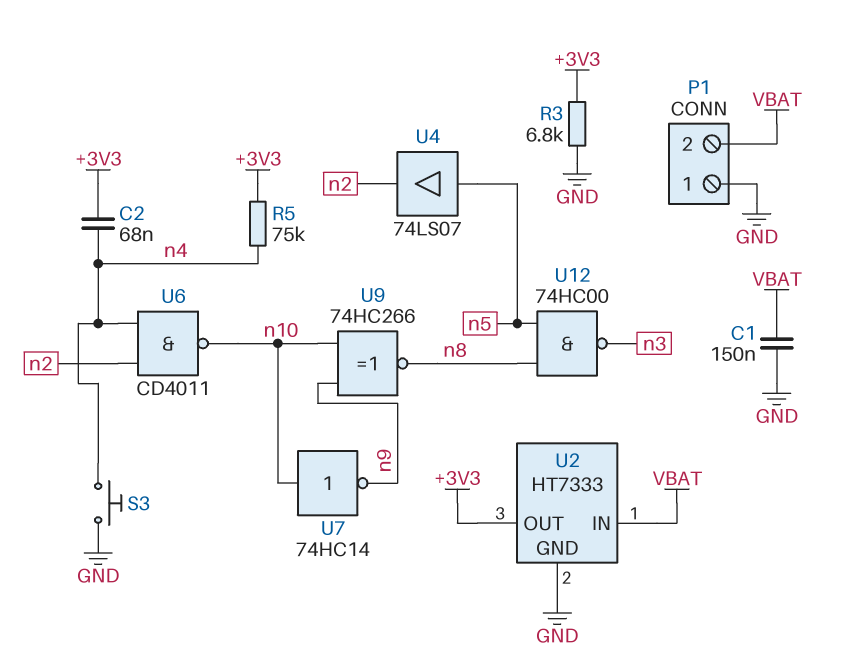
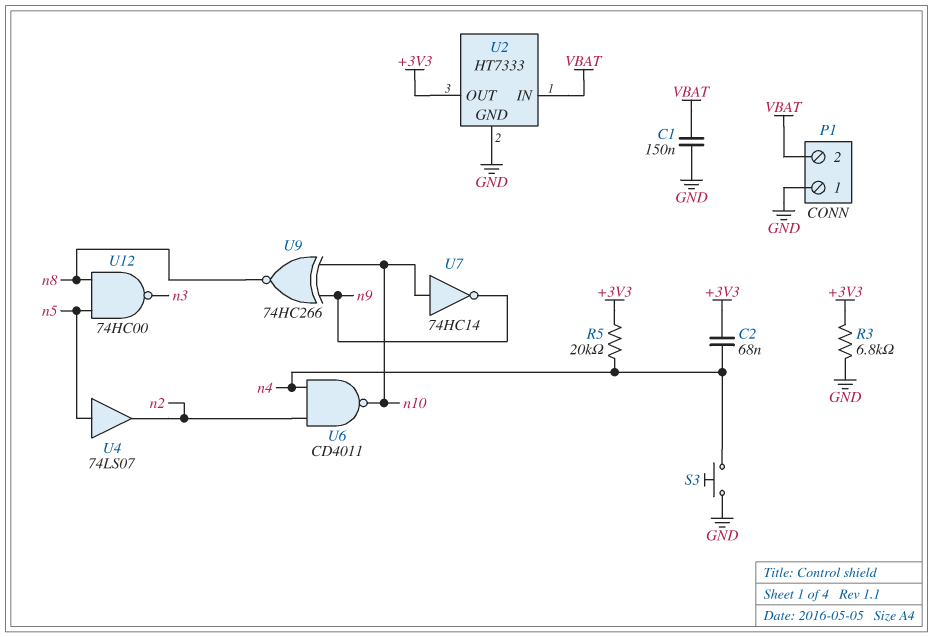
R5: 75k (+3V3, n4) -> 20k (+3V3, n4)

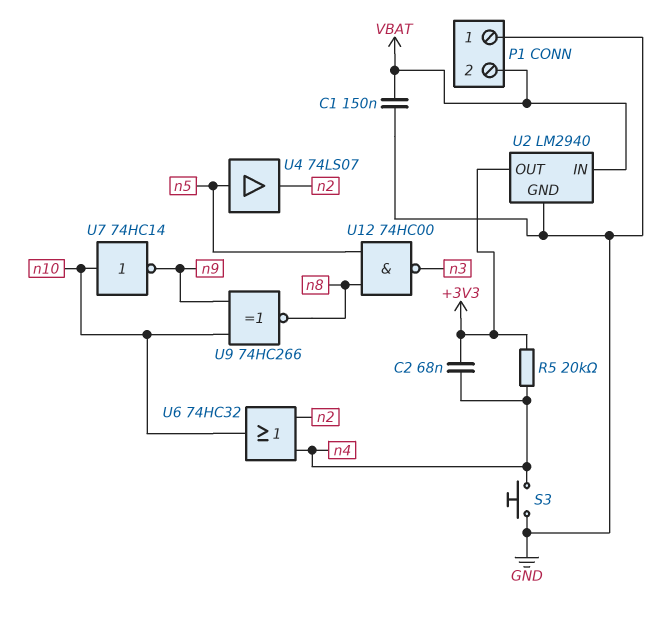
R3: 6.8k (+3V3, GND) -> none
U2: HT7333 -> LM2940
U6: NAND CD4011 (in n2, in n4, out n10) -> OR 74HC32 (in n2, in n4, out n10)

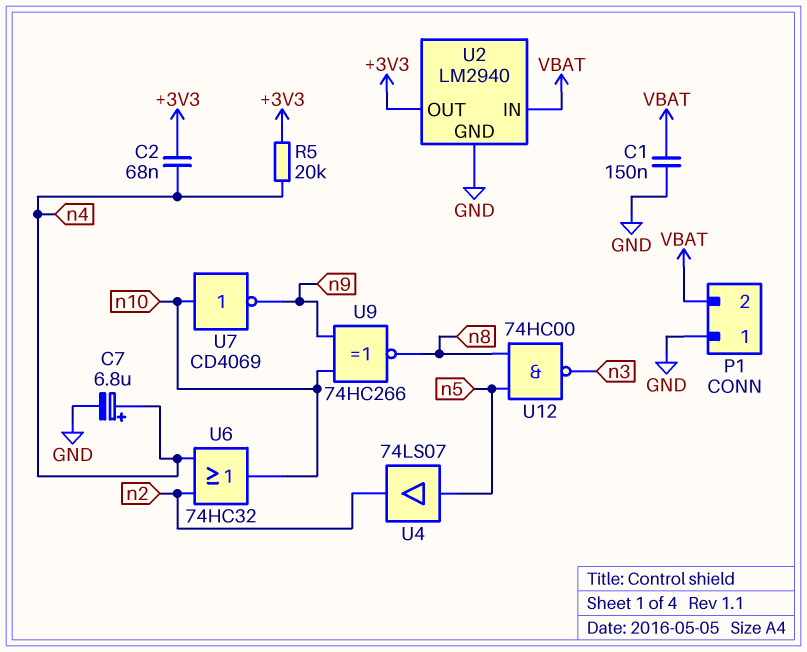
C7: none -> 6.8uF (plus n4, minus GND)
S3: button (GND, n4) -> none
U7: NOT 74HC14 (in n10, out n9) -> NOT CD4069 (in n10, out n9)

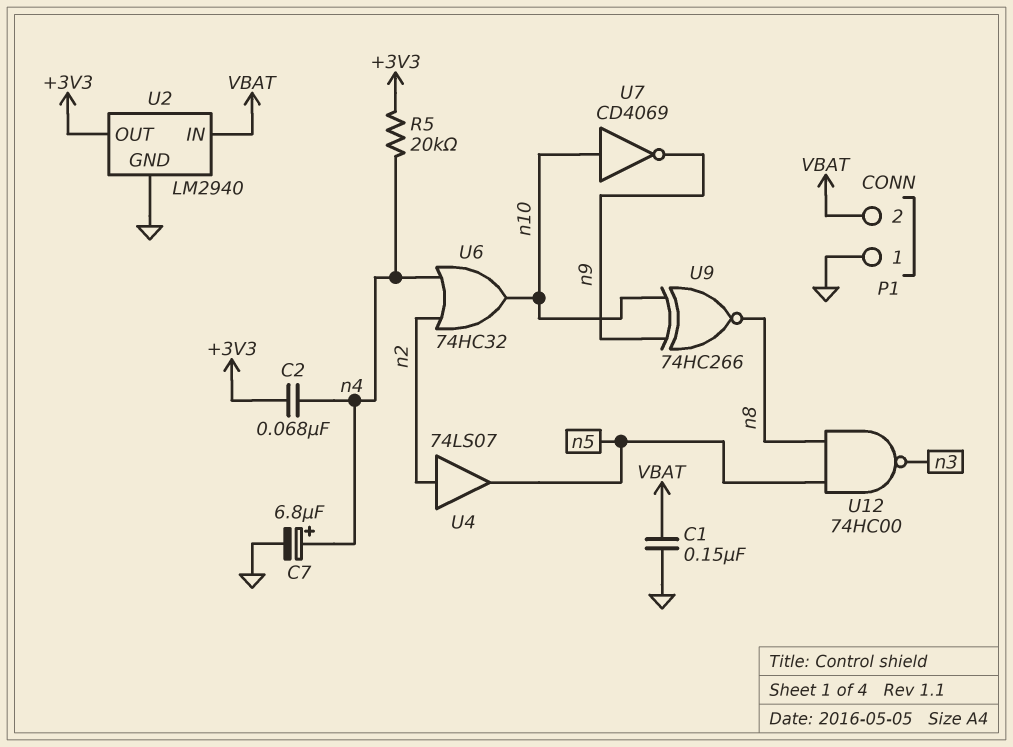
U4: buffer 74LS07 (in n5, out n2) -> buffer 74LS07 (in n2, out n5)

